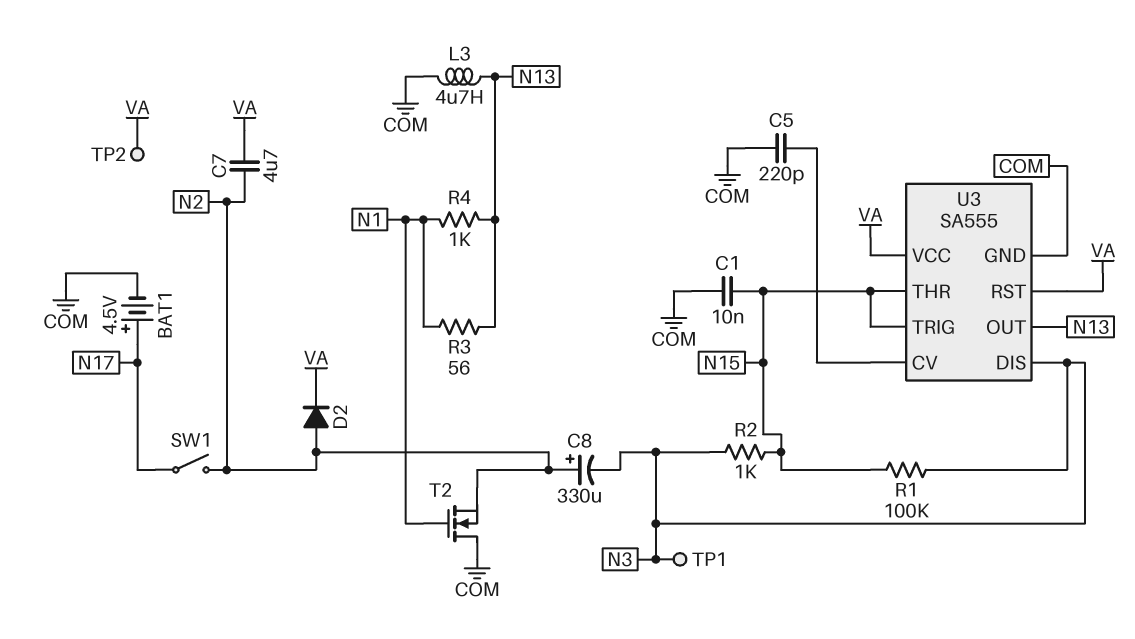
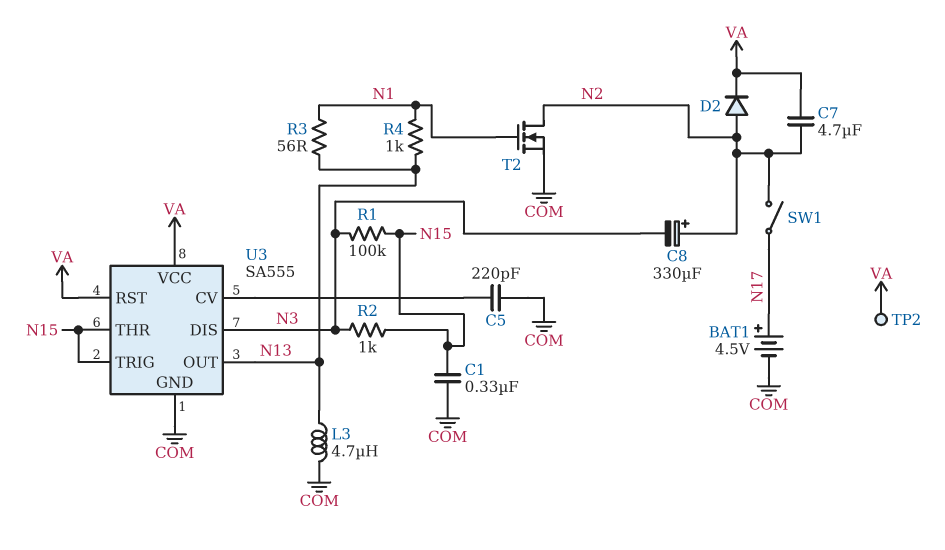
C1: 10nF (COM, N15) -> 330nF (COM, N15)
T2: NMOS (G N1, D COM, S N2) -> NMOS (G N1, D N2, S COM)
TP1: test point (N3) -> none

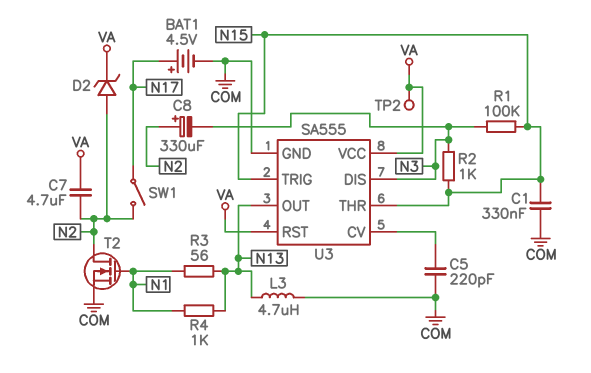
D2: diode (A N2, K VA) -> zener (A N2, K VA)

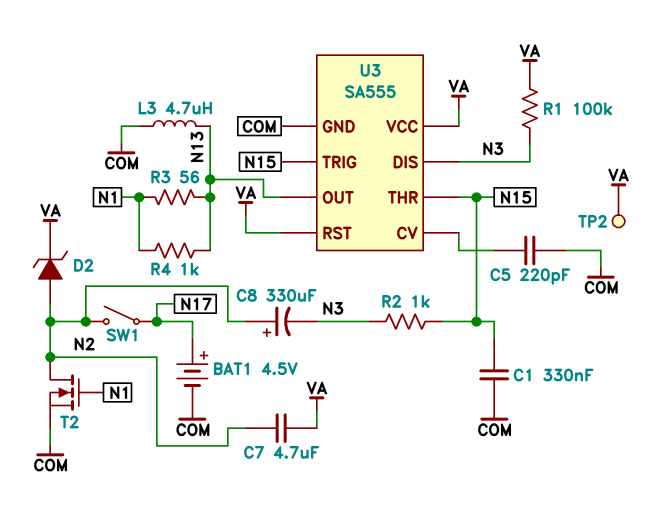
R1: 100k (N3, N15) -> 100k (N3, VA)

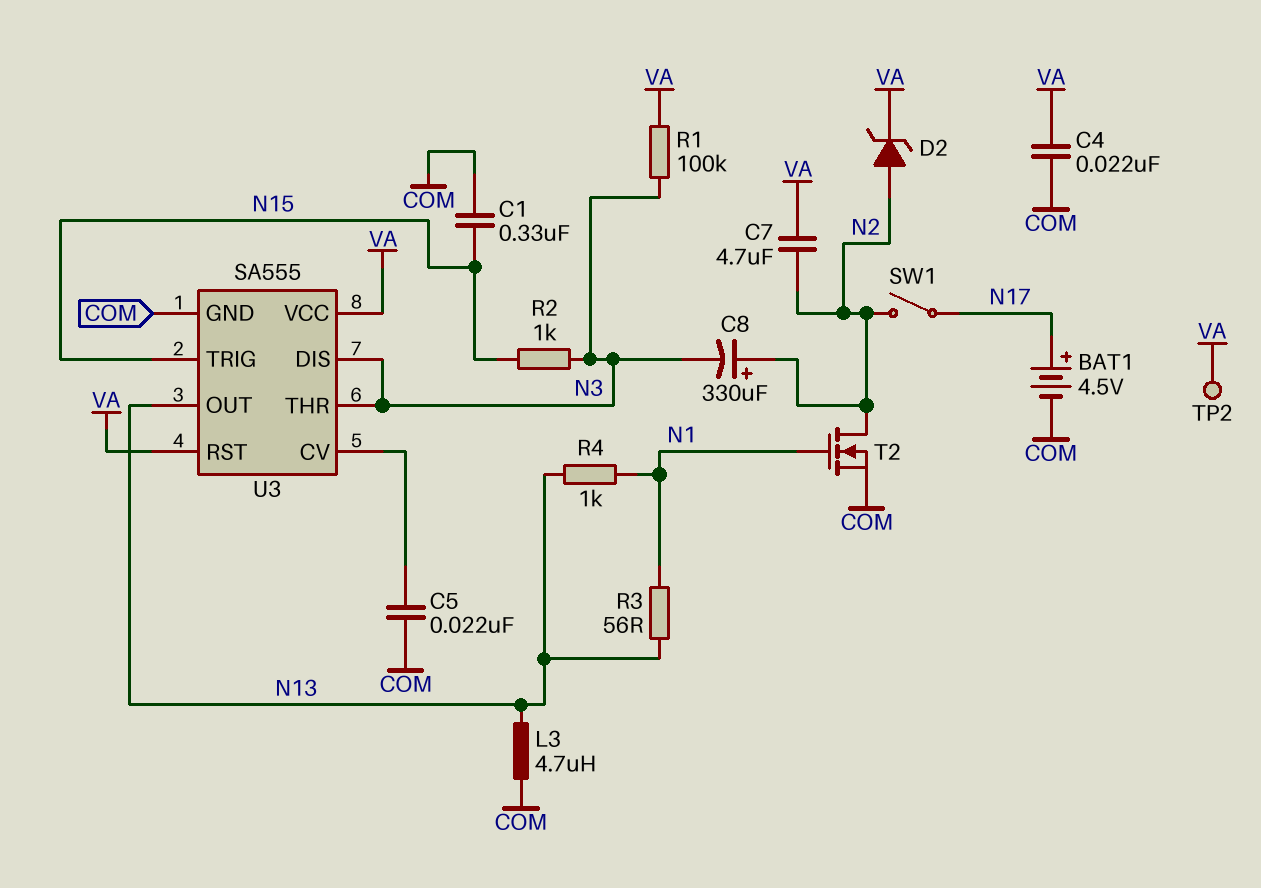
C4: none -> 22nF (COM, VA)
C5: 220pF (COM, U3/CV) -> 22nF (COM, U3/CV)
U3 pin THR: N15 -> N3

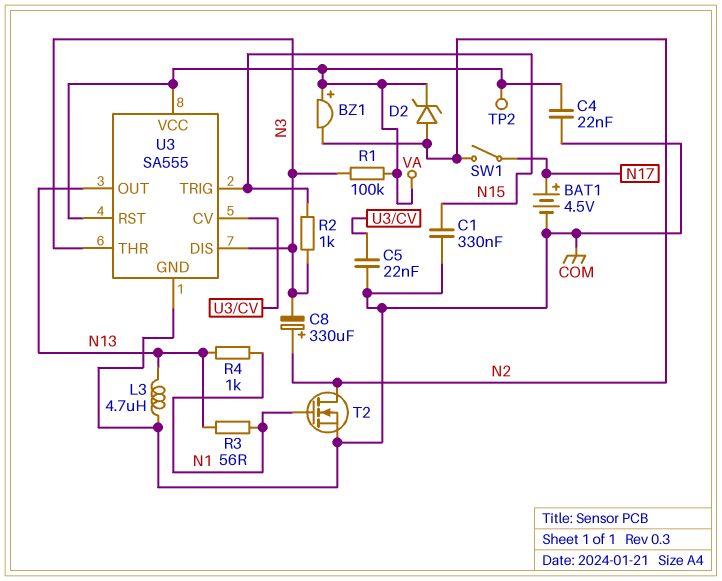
BZ1: none -> buzzer (plus VA, minus N2)
C7: 4.7uF (N2, VA) -> none

